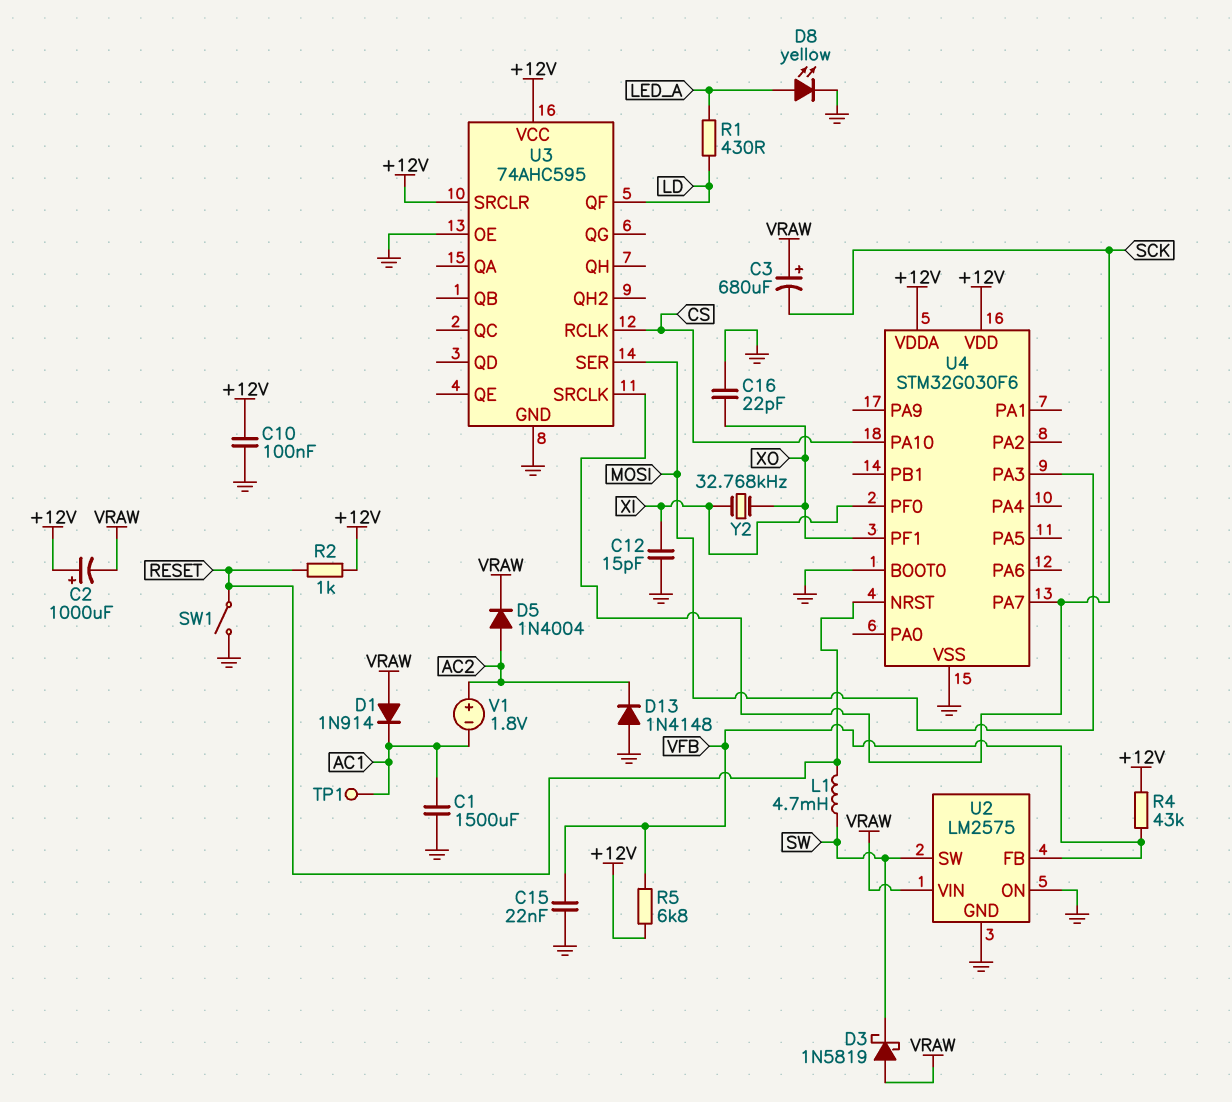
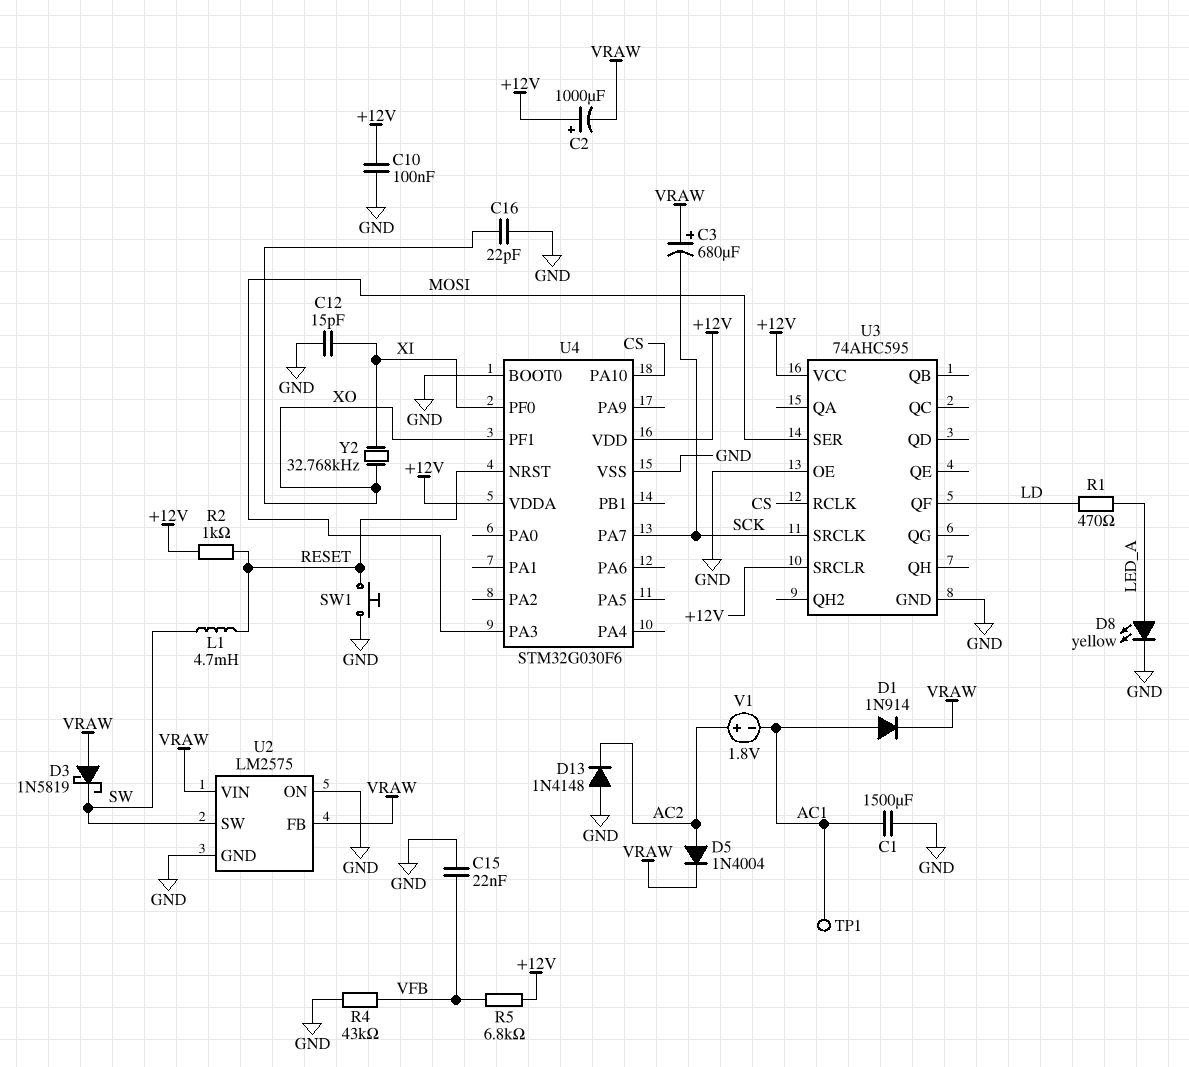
D1: diode 1N914 (A VRAW, K AC1) -> diode 1N914 (A AC1, K VRAW)
R1: 430 (LD, LED_A) -> 470 (LD, LED_A)
R4: 43k (+12V, VFB) -> 43k (GND, VFB)
SW1: switch (GND, RESET) -> button (GND, RESET)
U2 pin FB: VFB -> VRAW

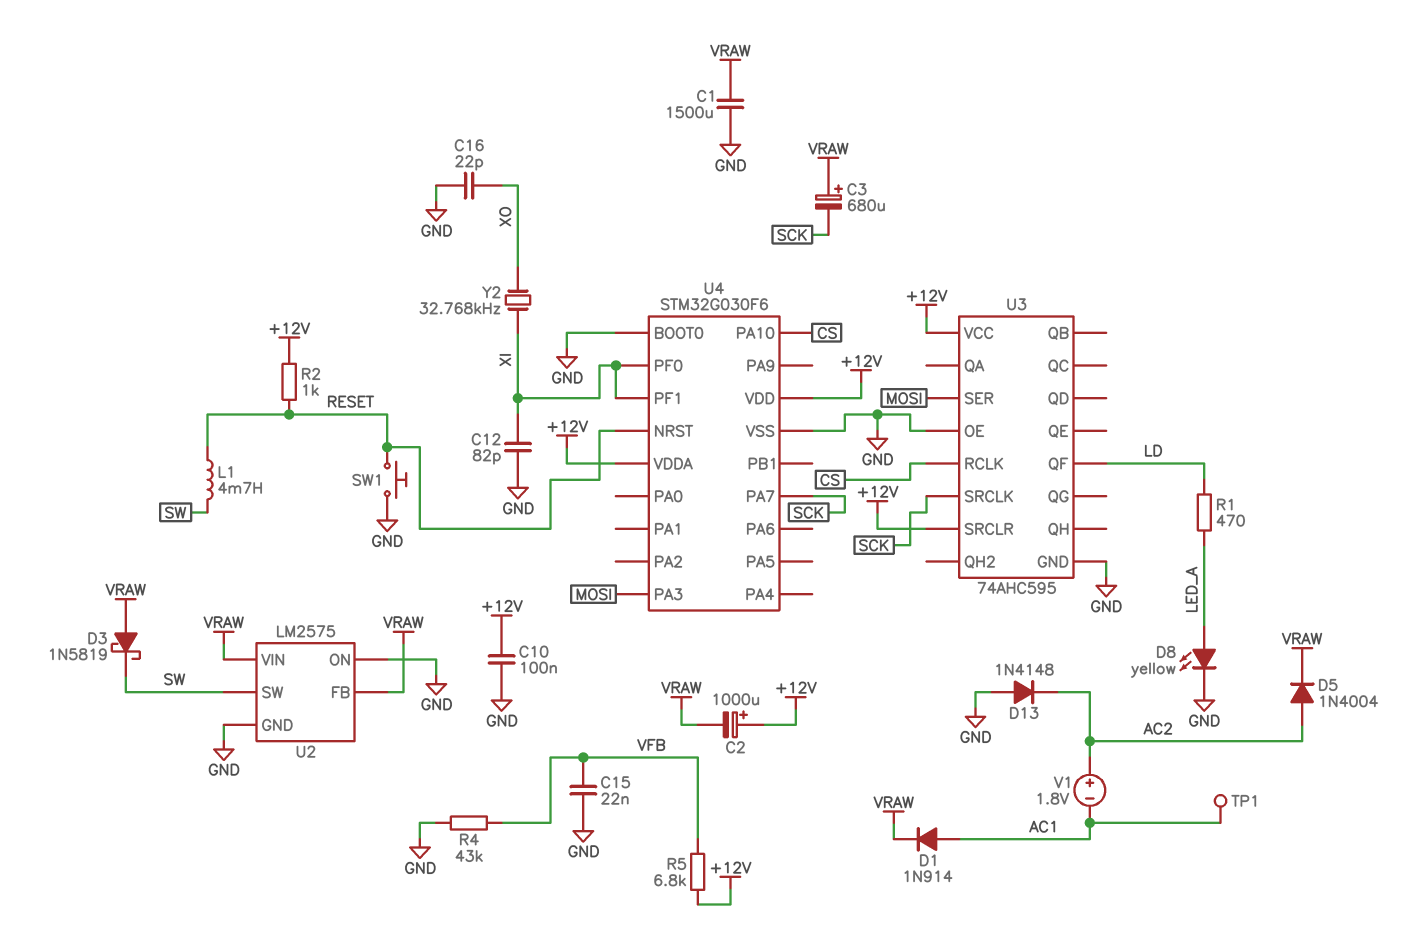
C1: 1500uF (AC1, GND) -> 1500uF (GND, VRAW)
C12: 15pF (GND, XI) -> 82pF (GND, XI)
U4 pin PF1: XO -> XI

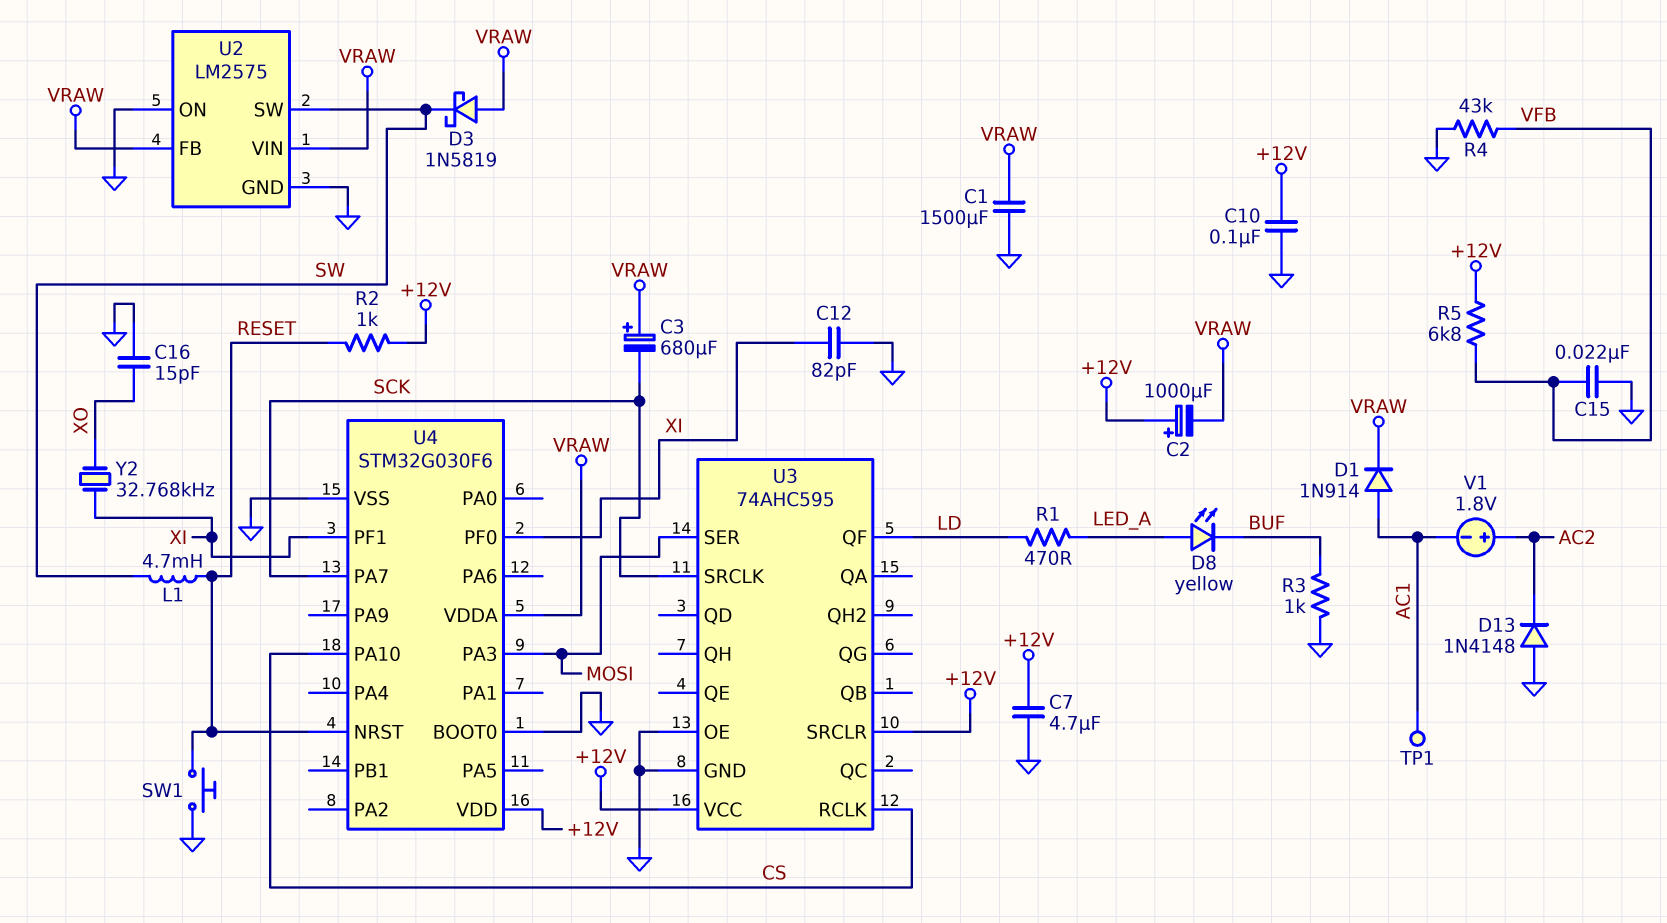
C7: none -> 4.7uF (+12V, GND)
C16: 22pF (GND, XO) -> 15pF (GND, XO)
D5: diode 1N4004 (A AC2, K VRAW) -> none
D8: LED yellow (A LED_A, K GND) -> LED yellow (A LED_A, K BUF)
R3: none -> 1k (BUF, GND)
U4 pin VDDA: +12V -> VRAW

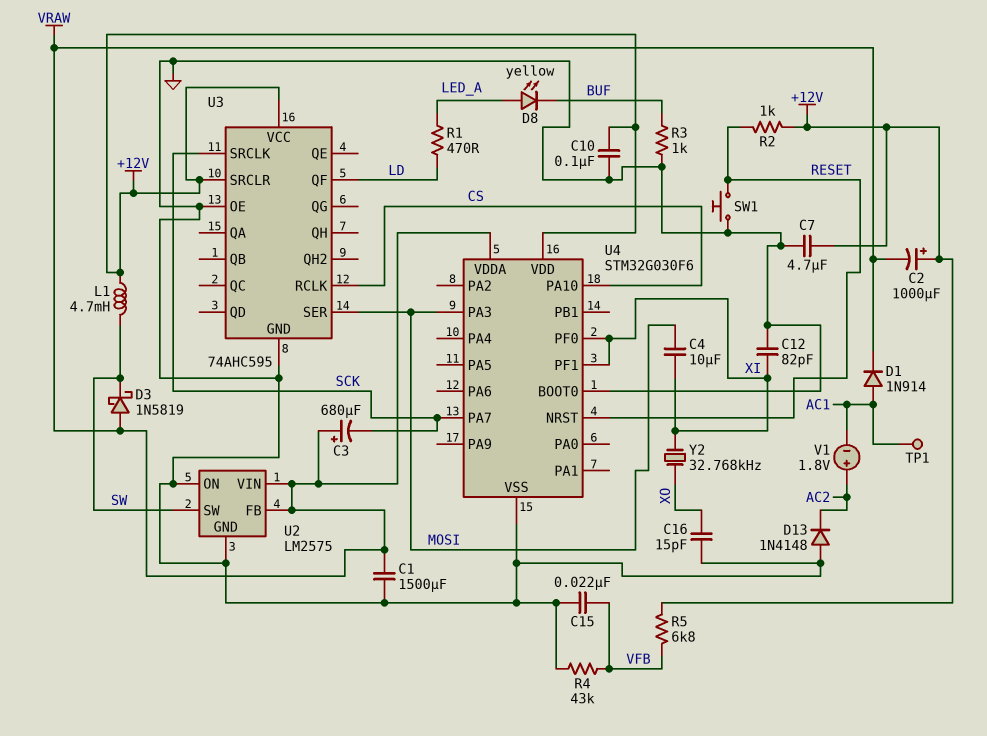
C4: none -> 10uF (MOSI, XI)
L1: 4.7mH (RESET, SW) -> 4.7mH (+12V, SW)

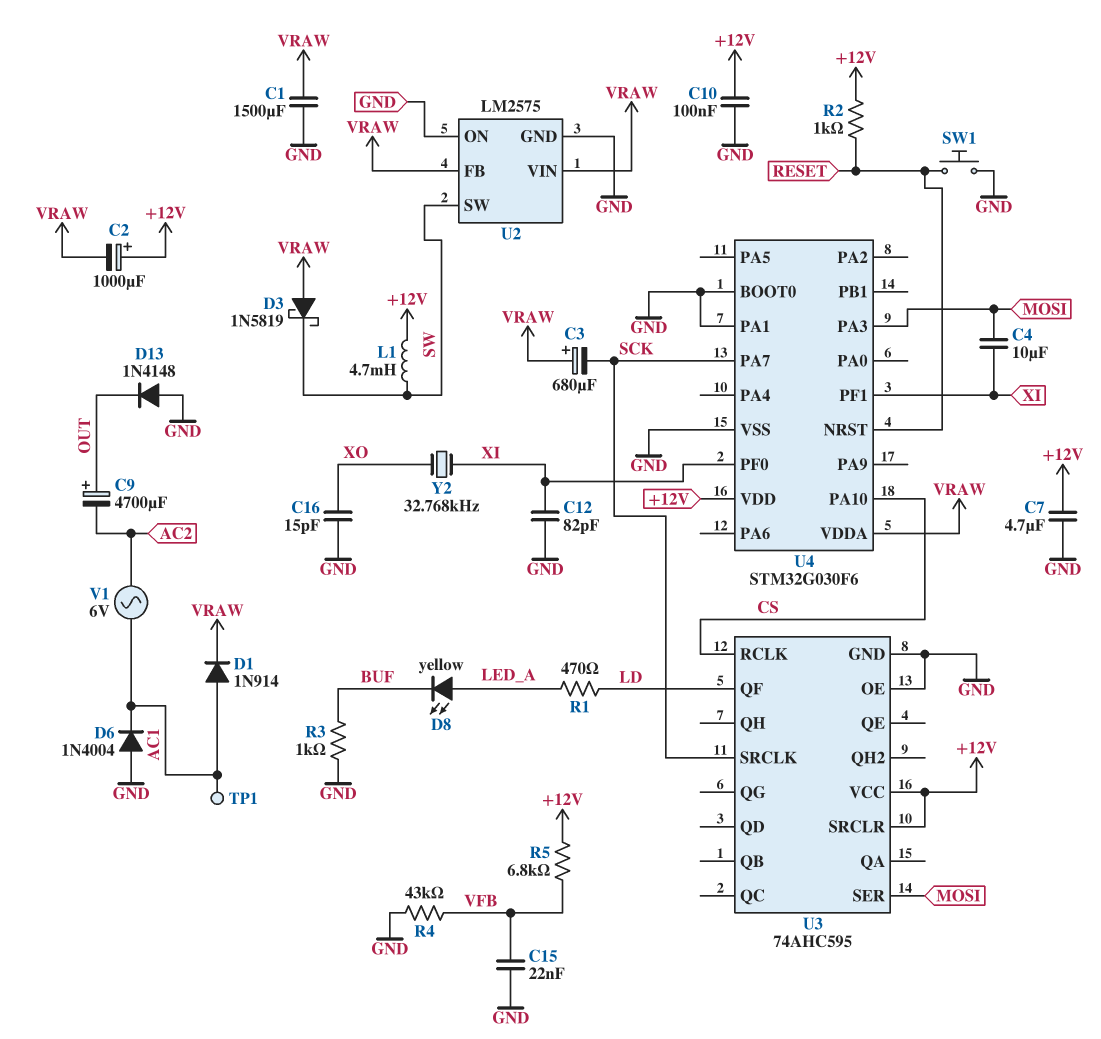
C9: none -> 4700uF (plus OUT, minus AC2)
D6: none -> diode 1N4004 (A GND, K AC1)
D13: diode 1N4148 (A GND, K AC2) -> diode 1N4148 (A GND, K OUT)
U4 pin PA1: none -> GND
V1: 1.8V (plus AC2, minus AC1) -> AC 6V (AC1, AC2)

